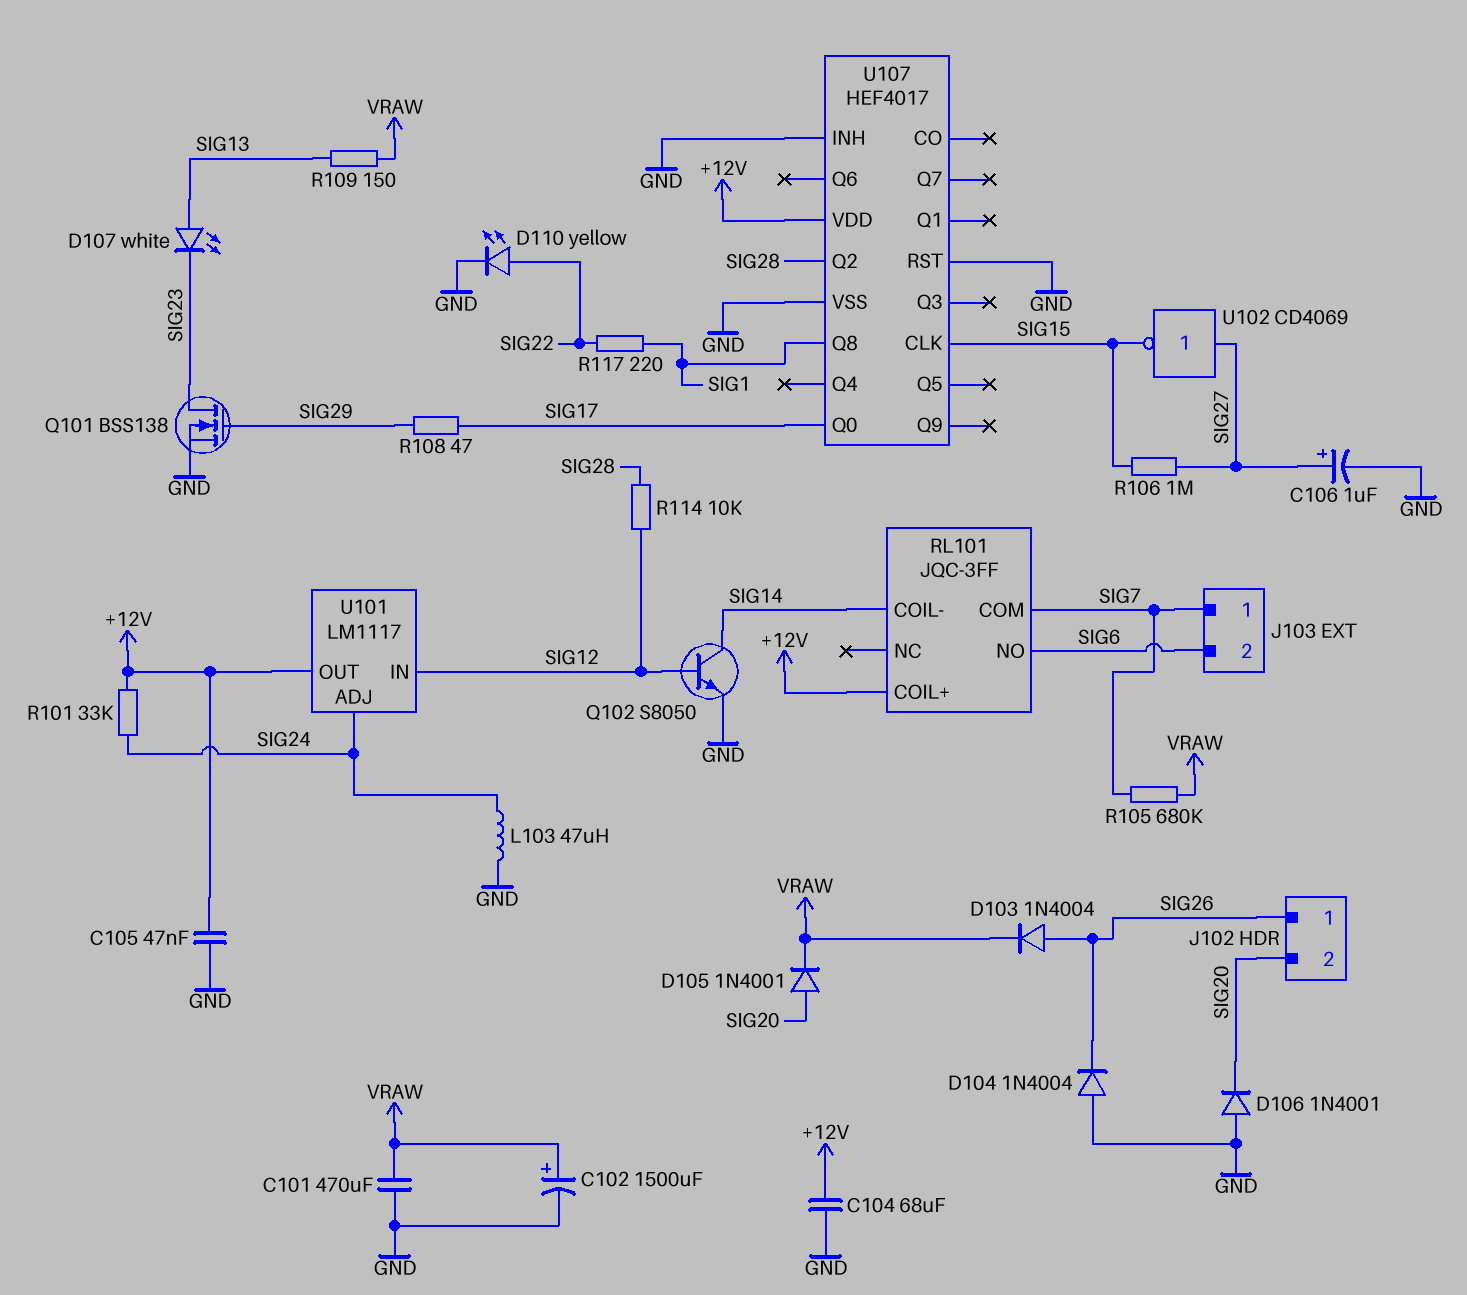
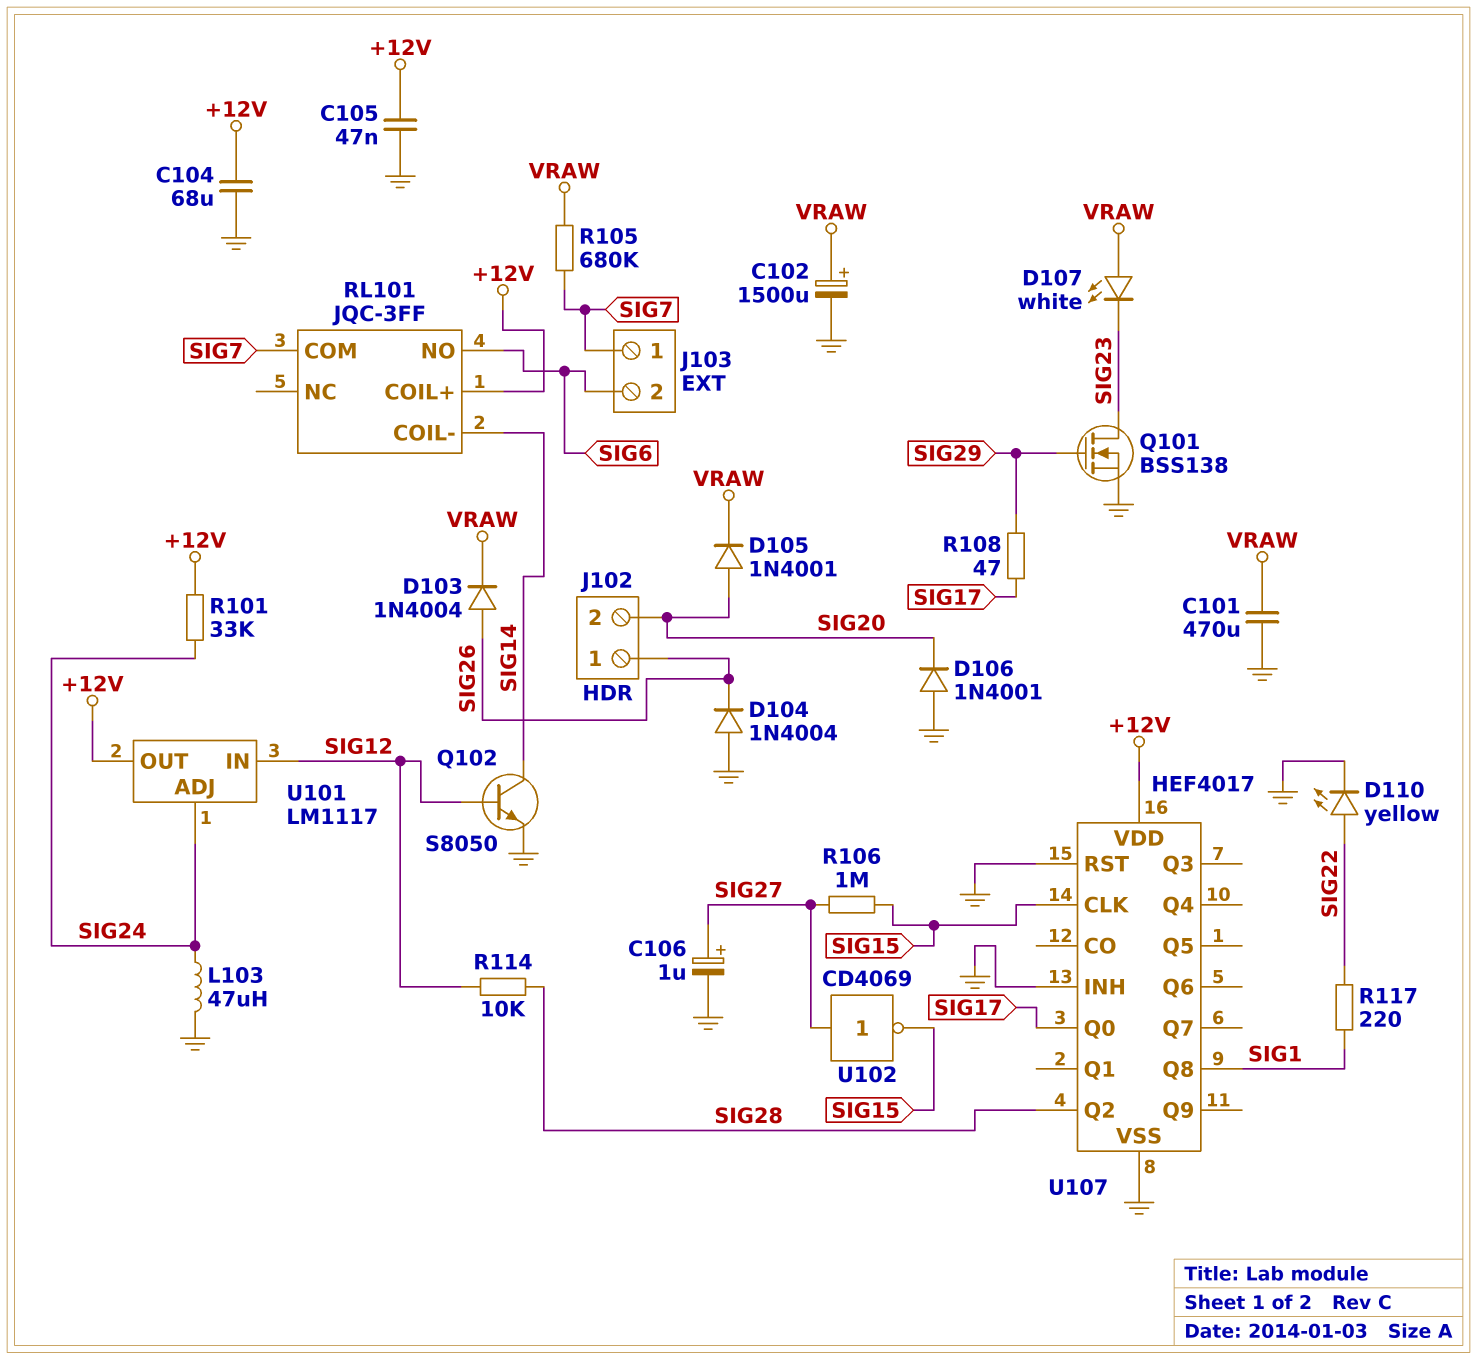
D107: LED white (A SIG13, K SIG23) -> LED white (A VRAW, K SIG23)
R109: 150 (SIG13, VRAW) -> none

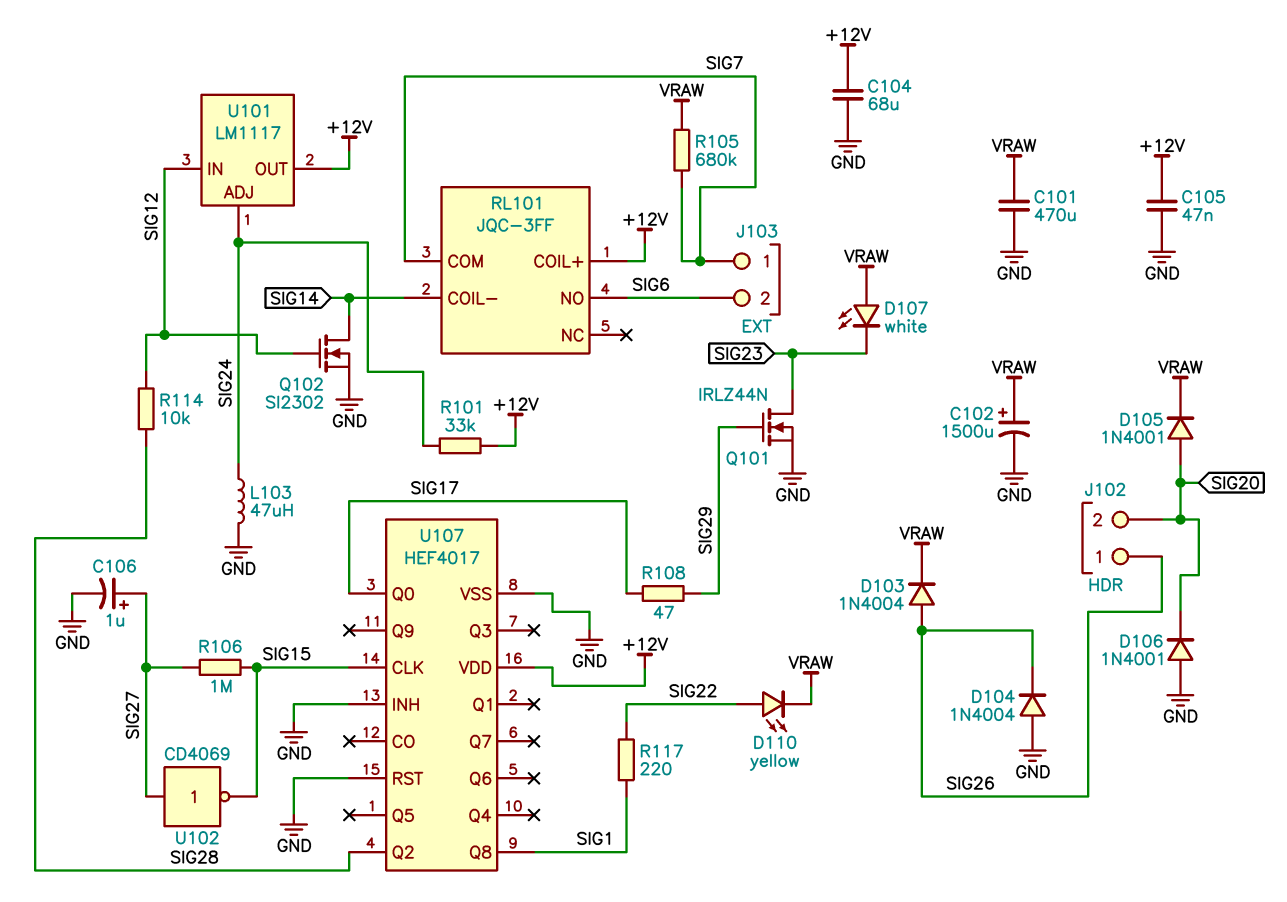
D110: LED yellow (A SIG22, K GND) -> LED yellow (A SIG22, K VRAW)
Q101: NMOS BSS138 (G SIG29, D SIG23, S GND) -> NMOS IRLZ44N (G SIG29, D SIG23, S GND)
Q102: NPN S8050 (B SIG12, C SIG14, E GND) -> NMOS SI2302 (G SIG12, D SIG14, S GND)

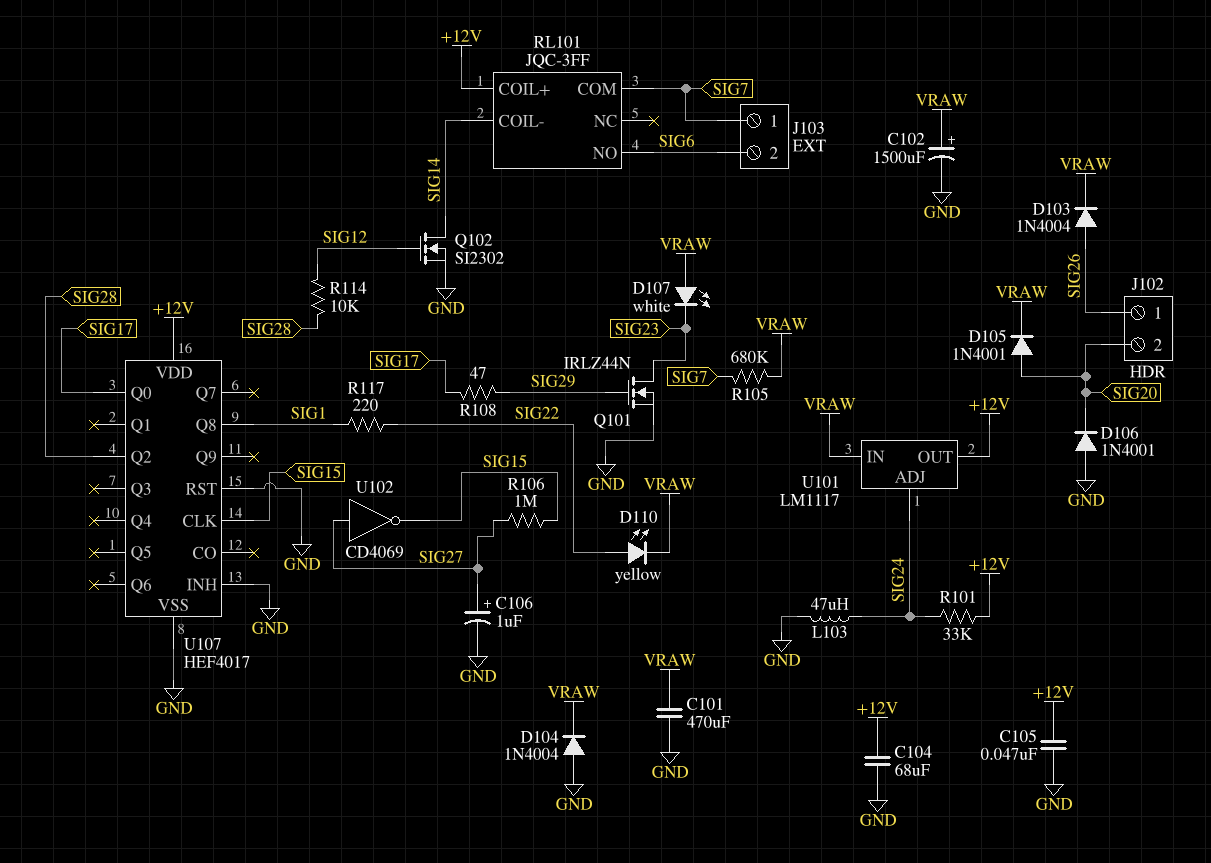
D104: diode 1N4004 (A GND, K SIG26) -> diode 1N4004 (A GND, K VRAW)
U101 pin IN: SIG12 -> VRAW

